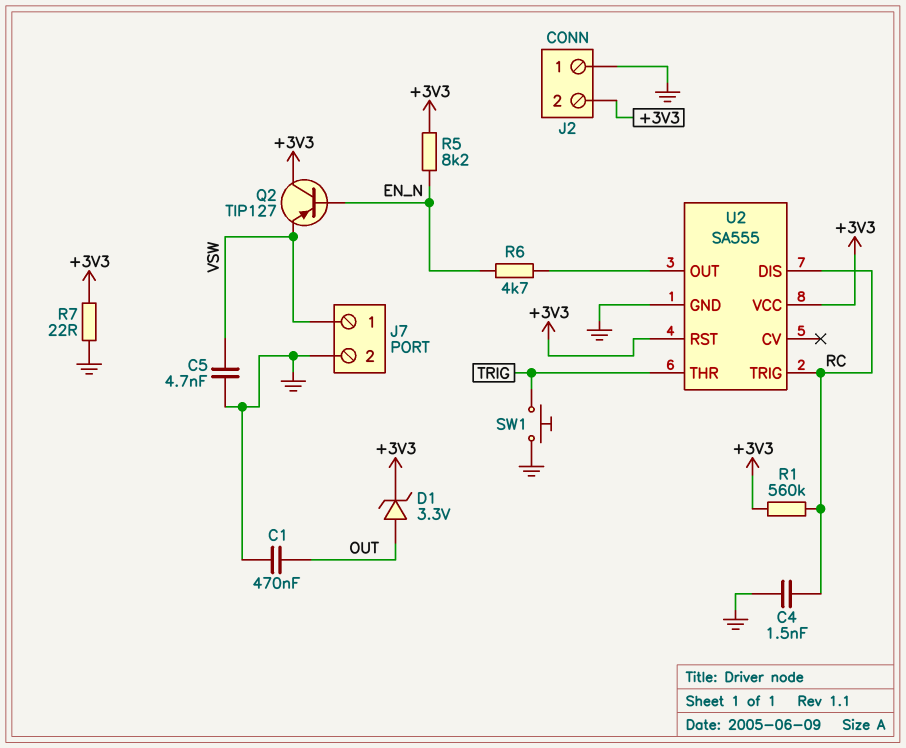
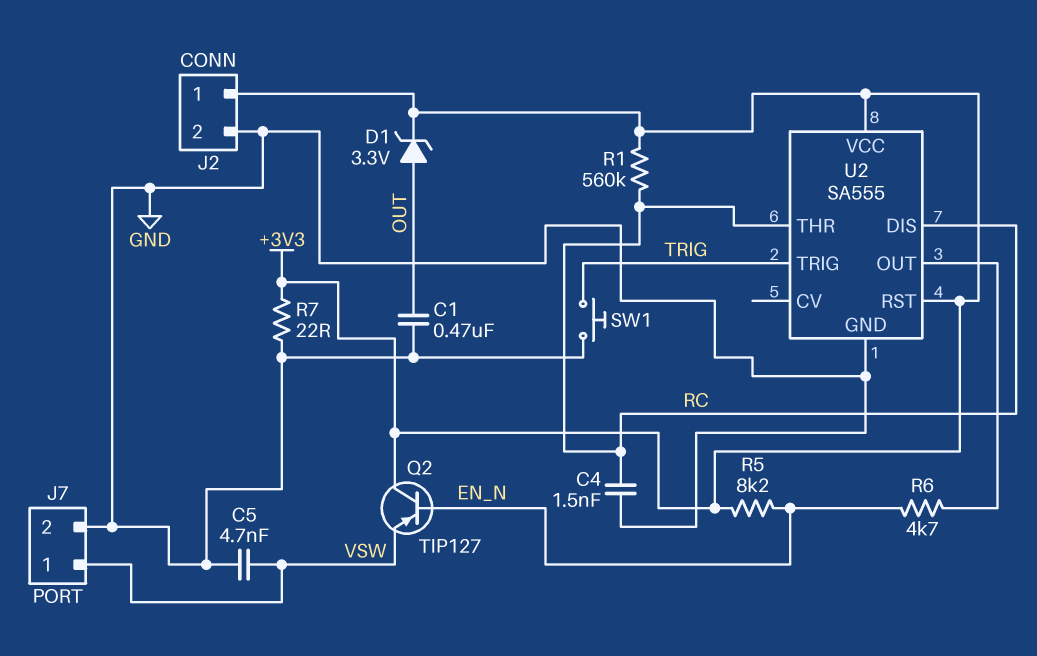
J2 pin 1: GND -> +3V3
J2 pin 2: +3V3 -> GND
U2 pin THR: TRIG -> RC
U2 pin TRIG: RC -> TRIG

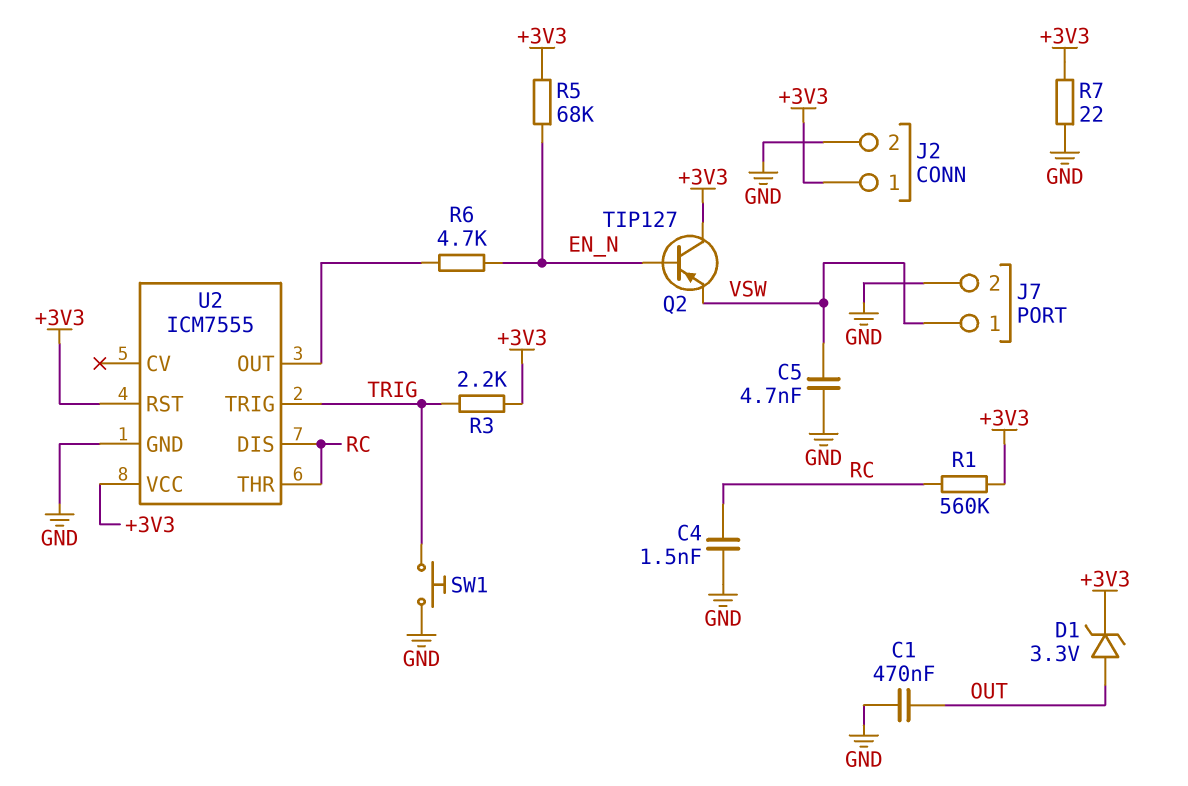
R3: none -> 2.2k (+3V3, TRIG)
R5: 8.2k (+3V3, EN_N) -> 68k (+3V3, EN_N)
U2: SA555 -> ICM7555

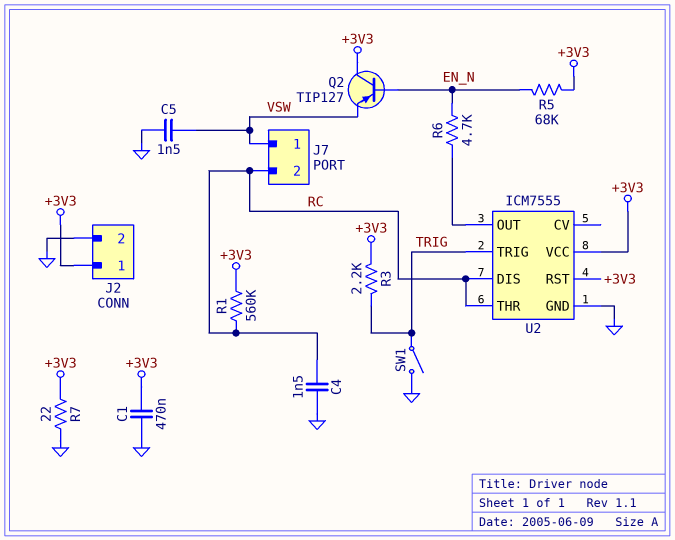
C1: 470nF (GND, OUT) -> 470nF (+3V3, GND)
C5: 4.7nF (GND, VSW) -> 1.5nF (GND, VSW)
D1: zener 3.3V (A OUT, K +3V3) -> none
J7 pin 2: GND -> RC
SW1: button (GND, TRIG) -> switch (GND, TRIG)

